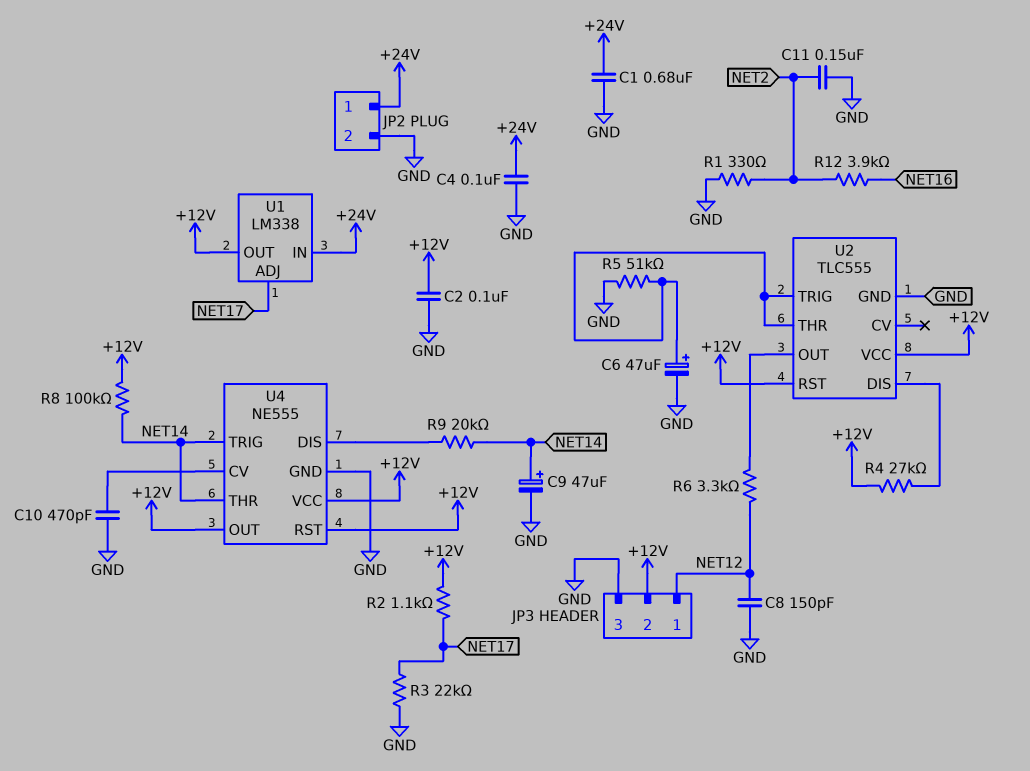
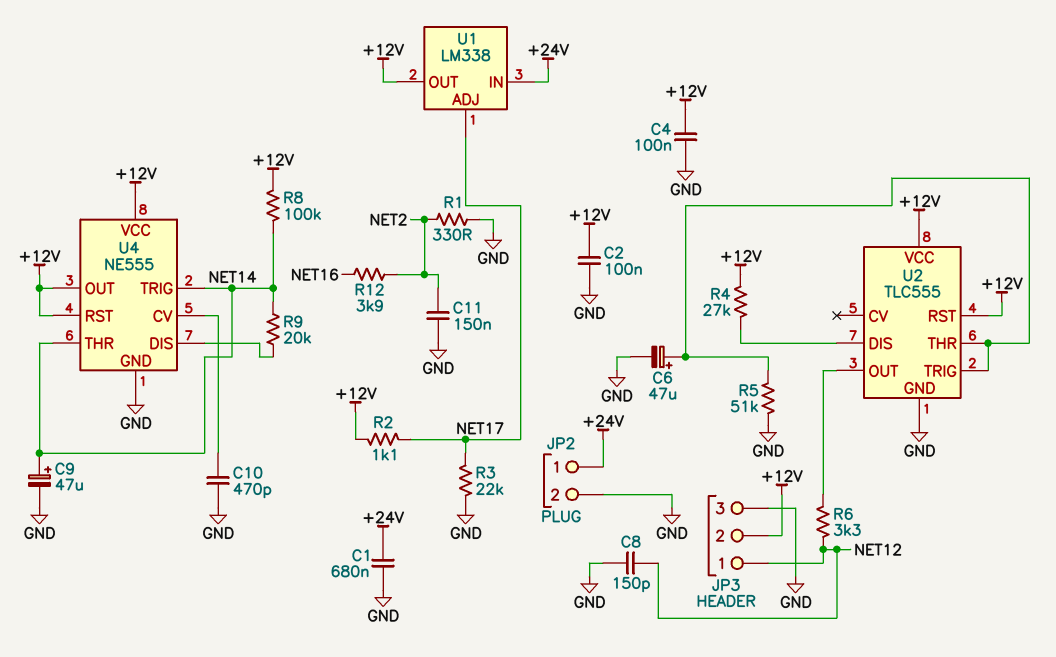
C4: 100nF (+24V, GND) -> 100nF (+12V, GND)

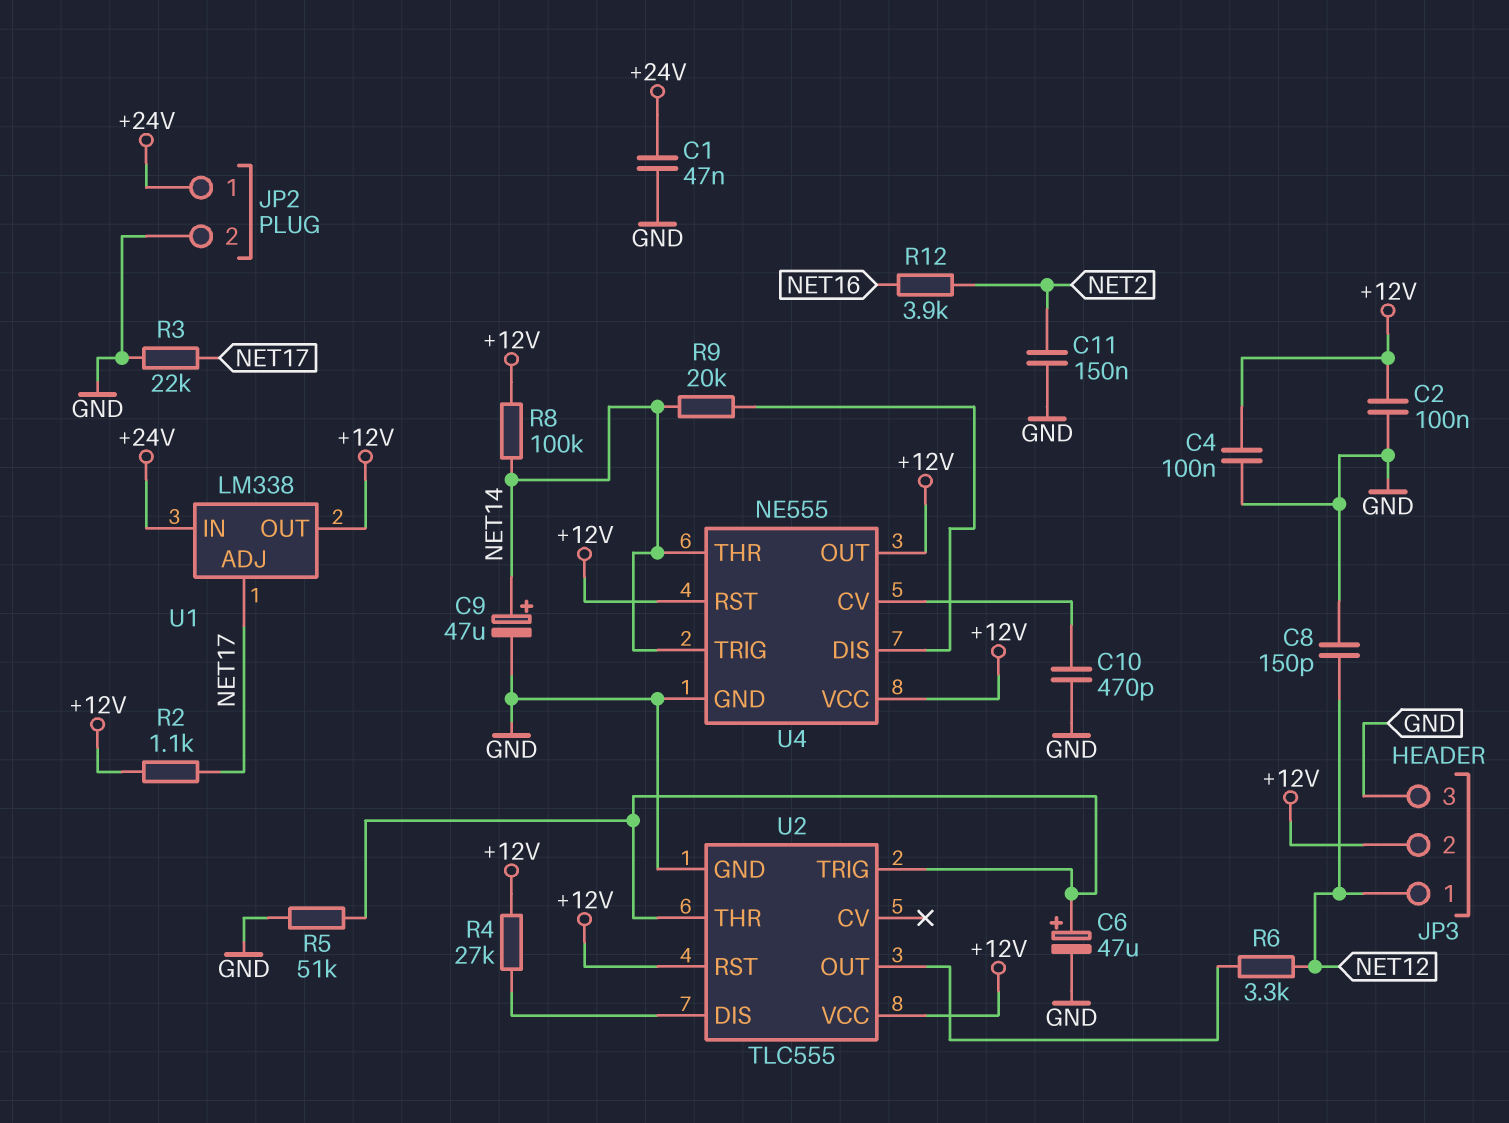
C1: 680nF (+24V, GND) -> 47nF (+24V, GND)
R1: 330 (GND, NET2) -> none

